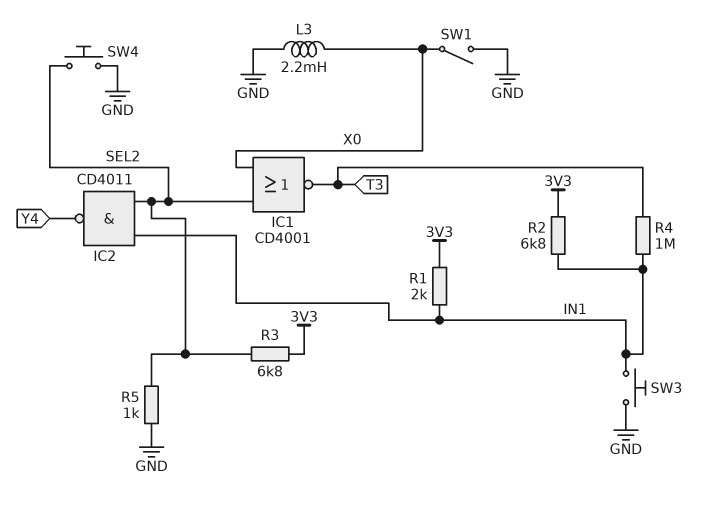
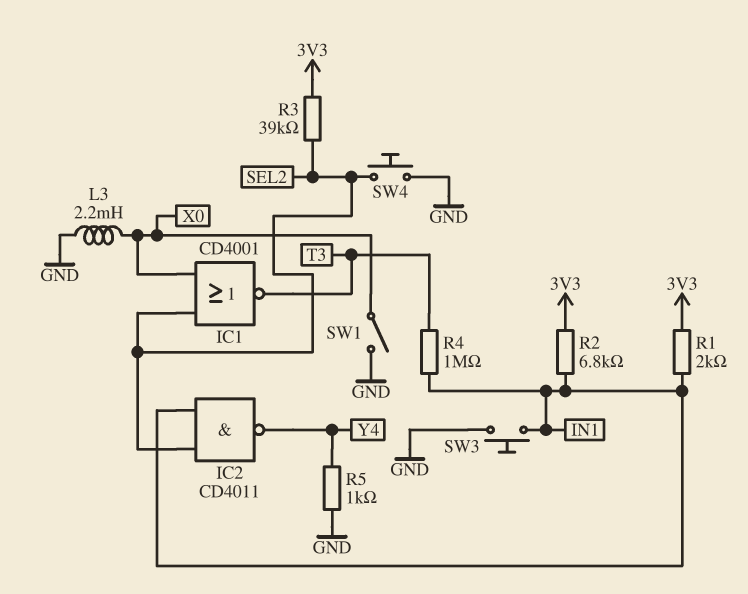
R3: 6.8k (3V3, SEL2) -> 39k (3V3, SEL2)
R5: 1k (GND, SEL2) -> 1k (GND, Y4)

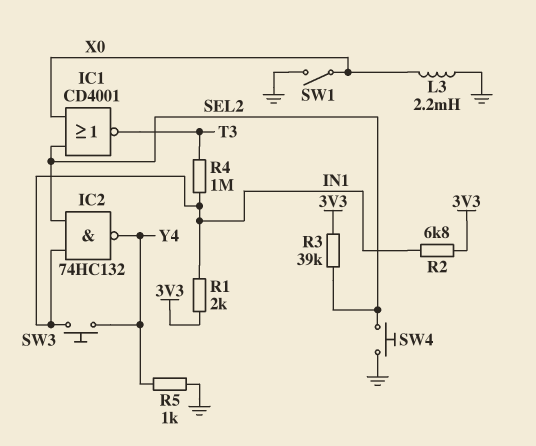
IC2: NAND CD4011 (in IN1, in SEL2, out Y4) -> NAND 74HC132 (in IN1, in SEL2, out Y4)
SW3: button (GND, IN1) -> button (IN1, Y4)

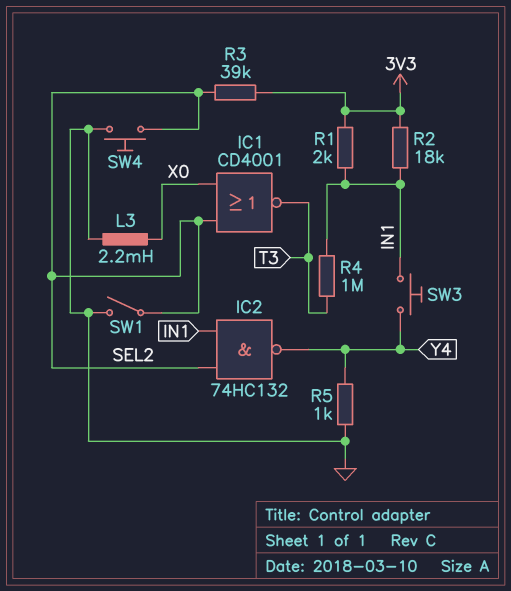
R2: 6.8k (3V3, IN1) -> 18k (3V3, IN1)
SW1: switch (GND, X0) -> switch (GND, SEL2)

